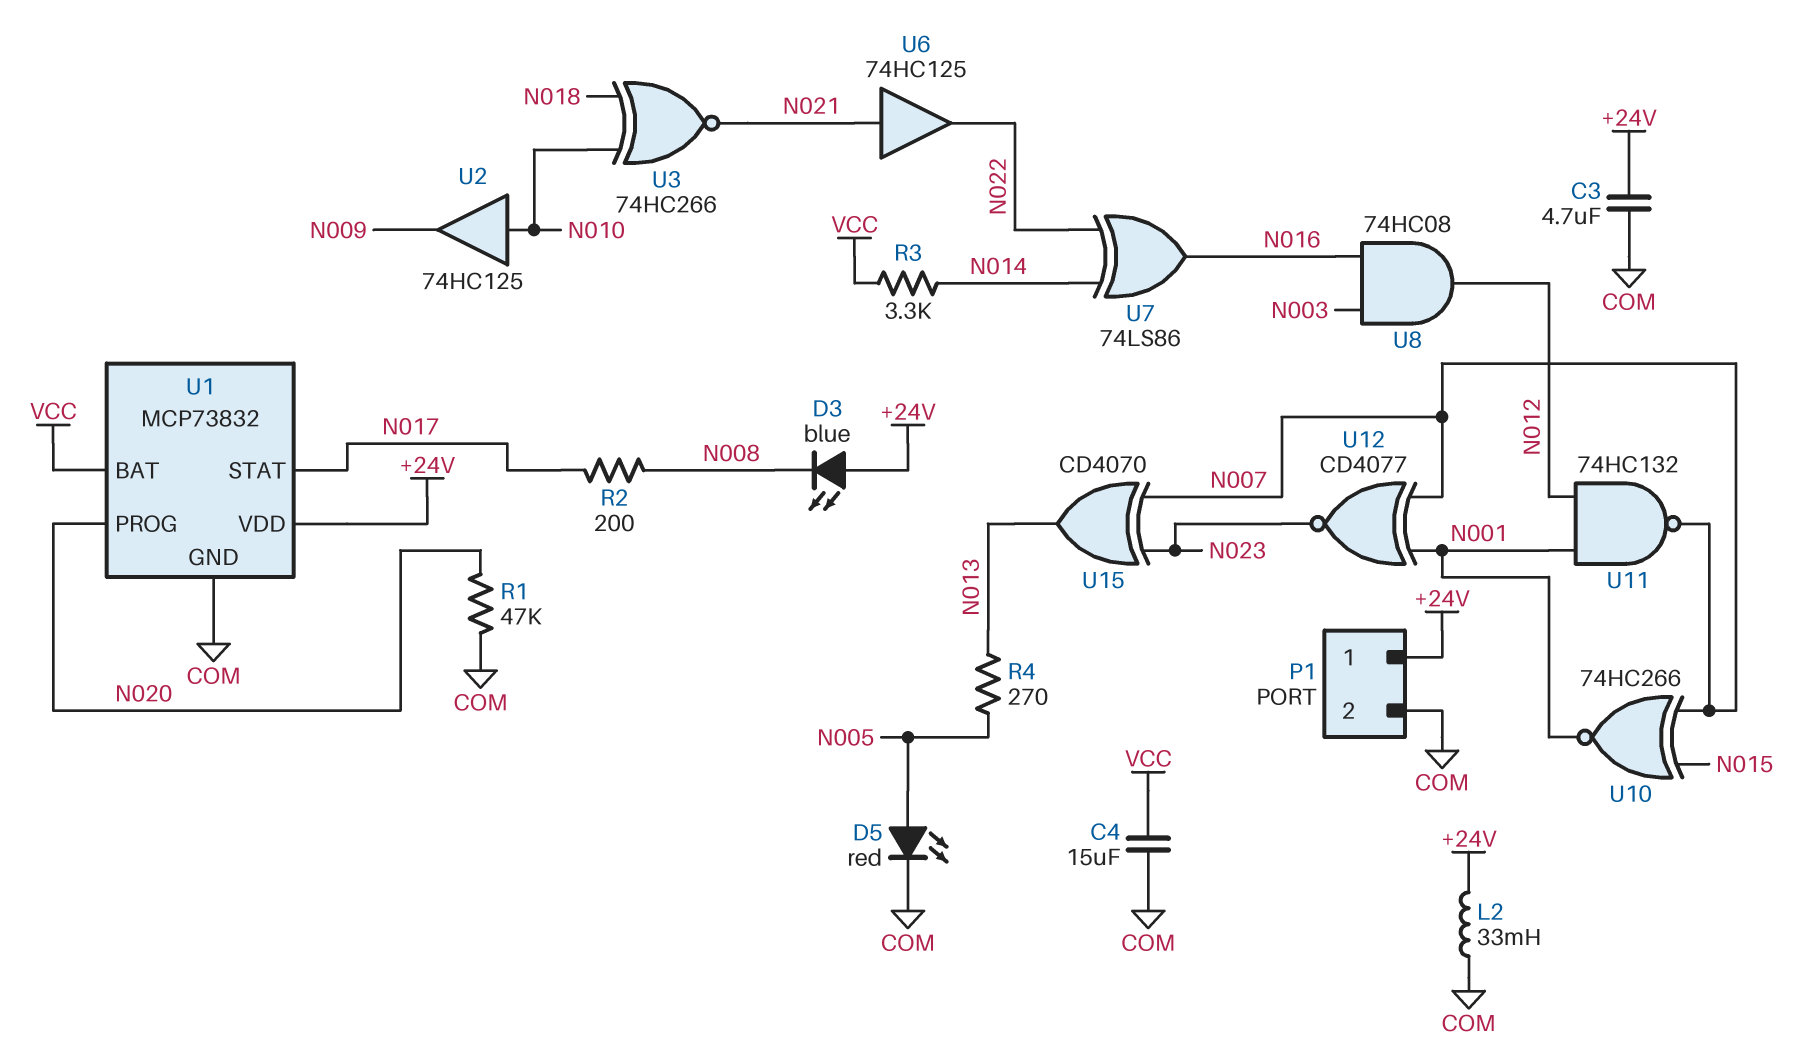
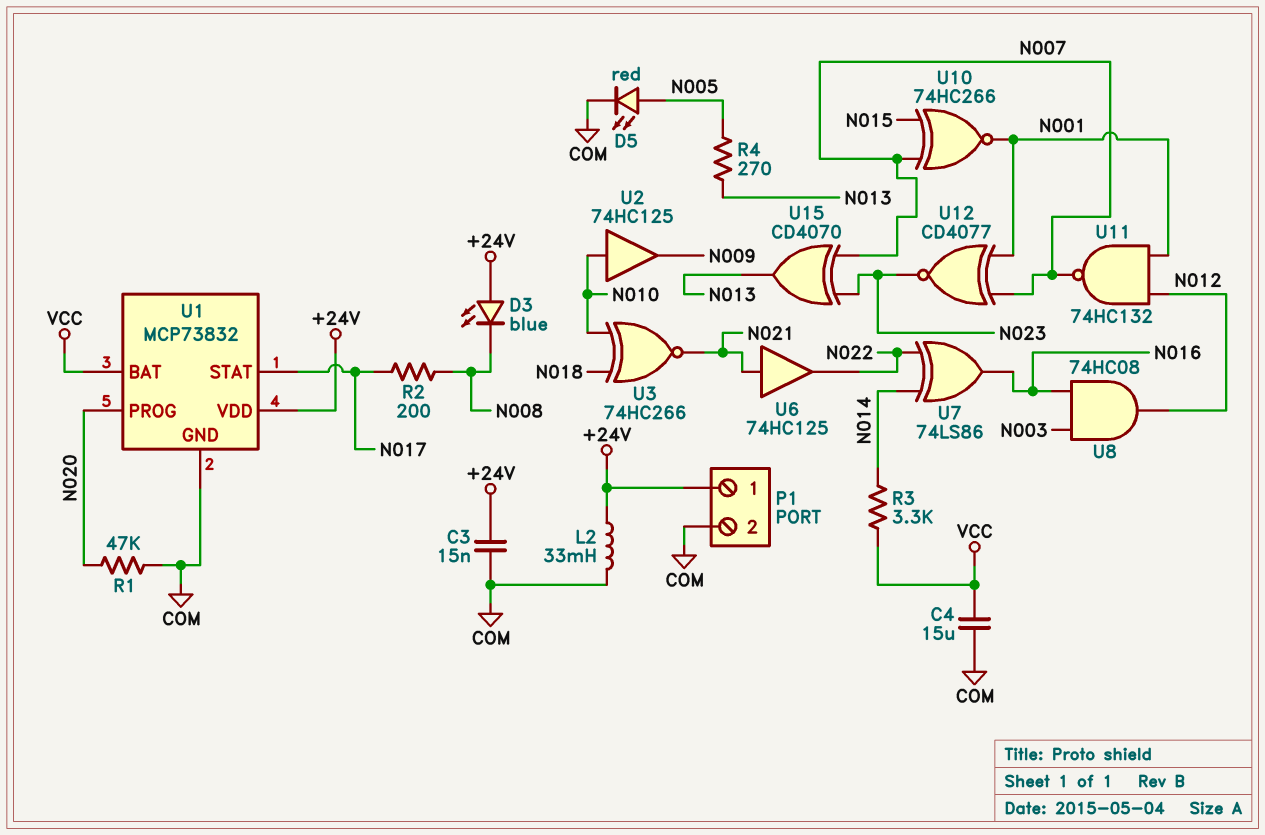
C3: 4.7uF (+24V, COM) -> 15nF (+24V, COM)

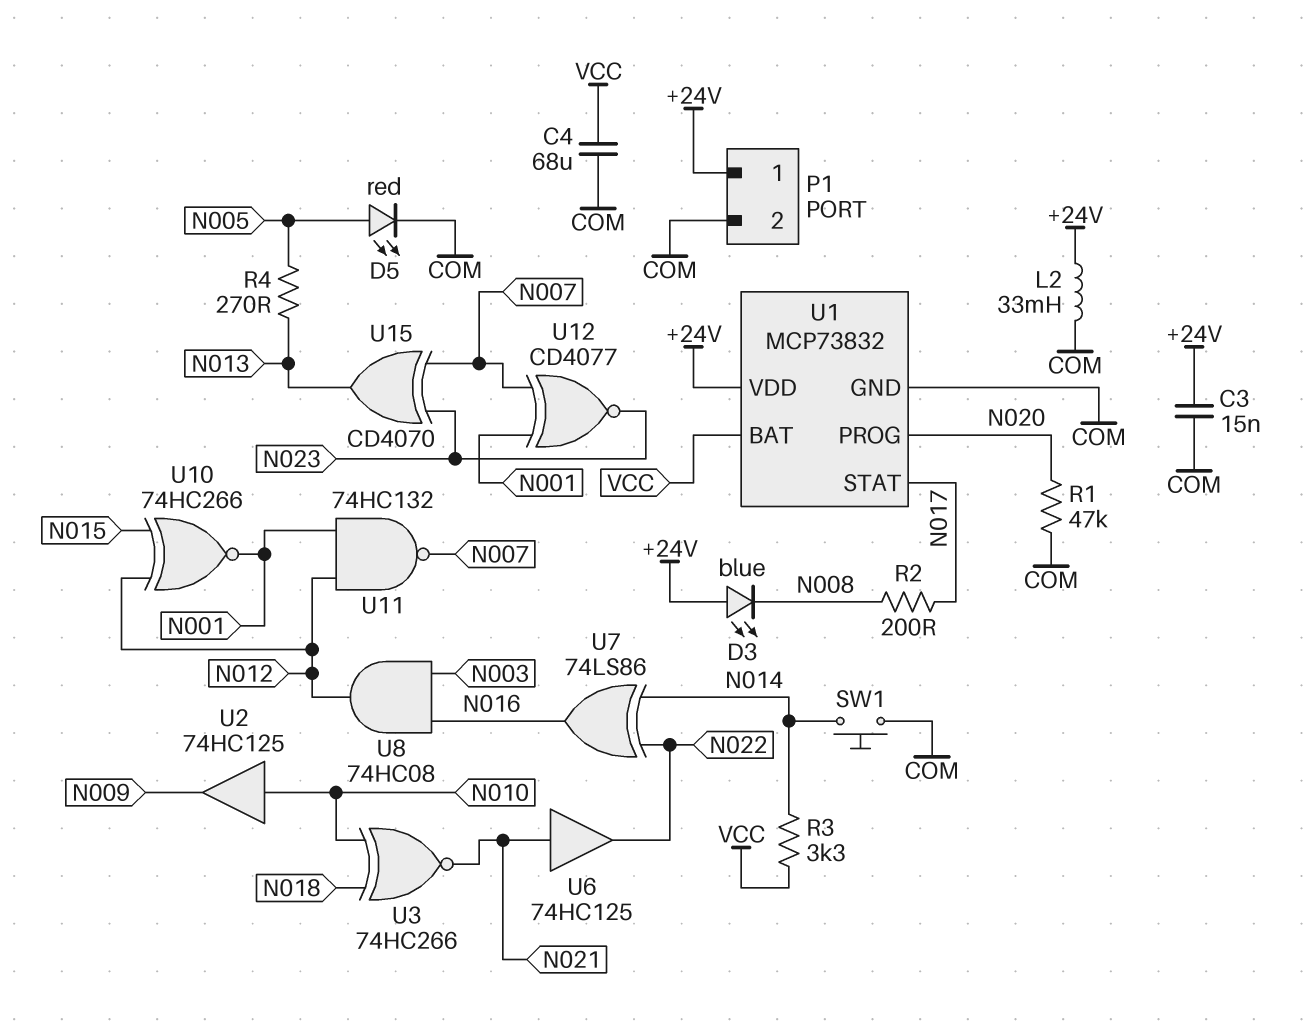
C4: 15uF (COM, VCC) -> 68uF (COM, VCC)
SW1: none -> button (COM, N014)
U10: XNOR 74HC266 (in N007, in N015, out N001) -> XNOR 74HC266 (in N012, in N015, out N001)

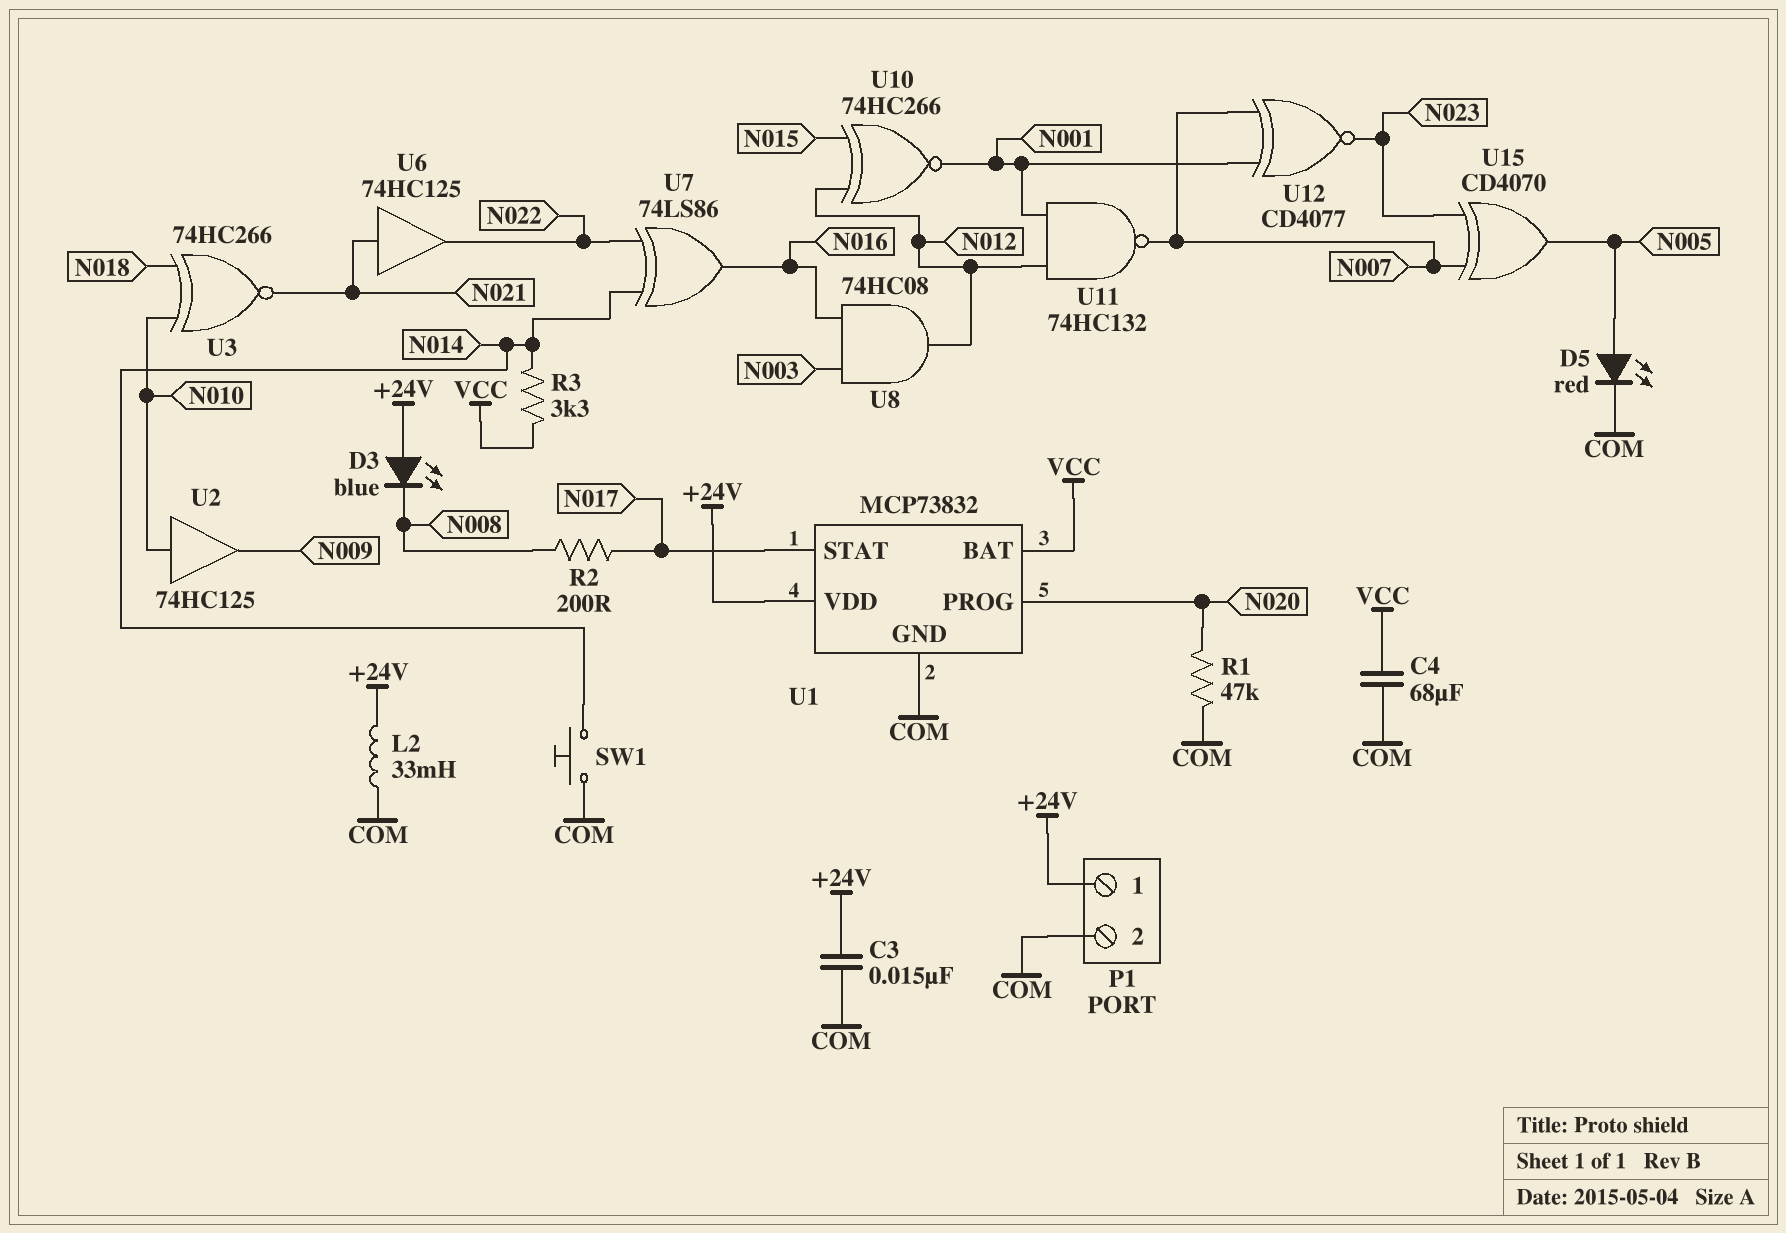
R4: 270 (N005, N013) -> none
U15: XOR CD4070 (in N007, in N023, out N013) -> XOR CD4070 (in N007, in N023, out N005)

